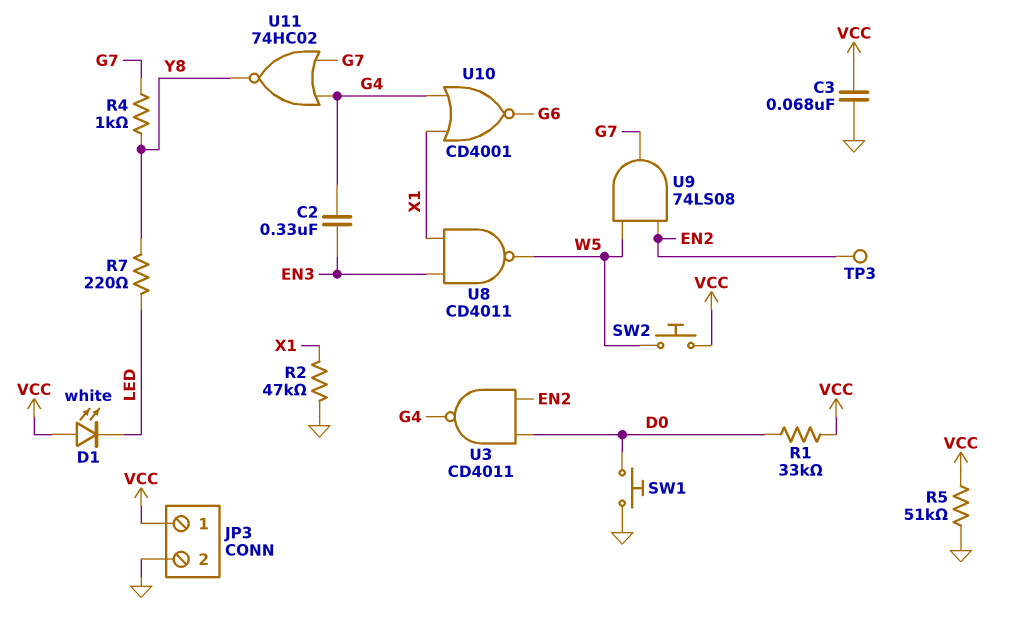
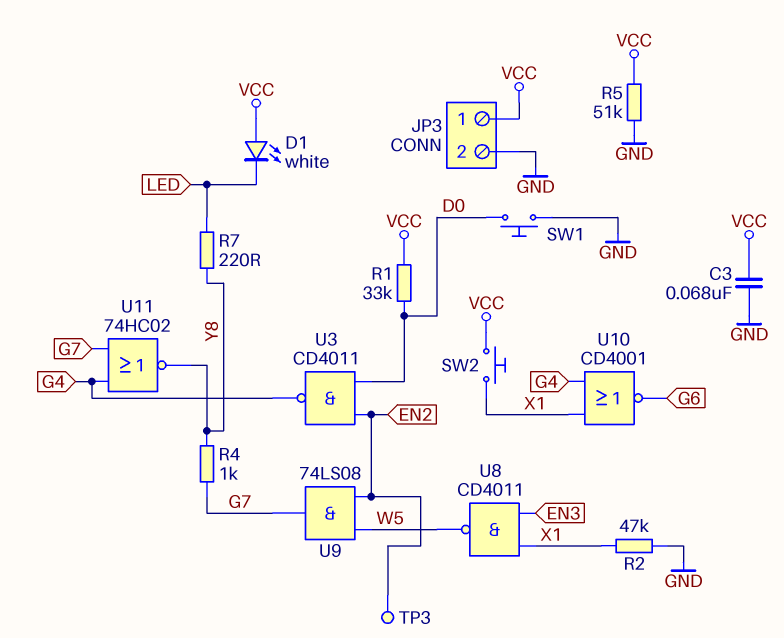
C2: 330nF (EN3, G4) -> none
SW2: button (VCC, W5) -> button (VCC, X1)

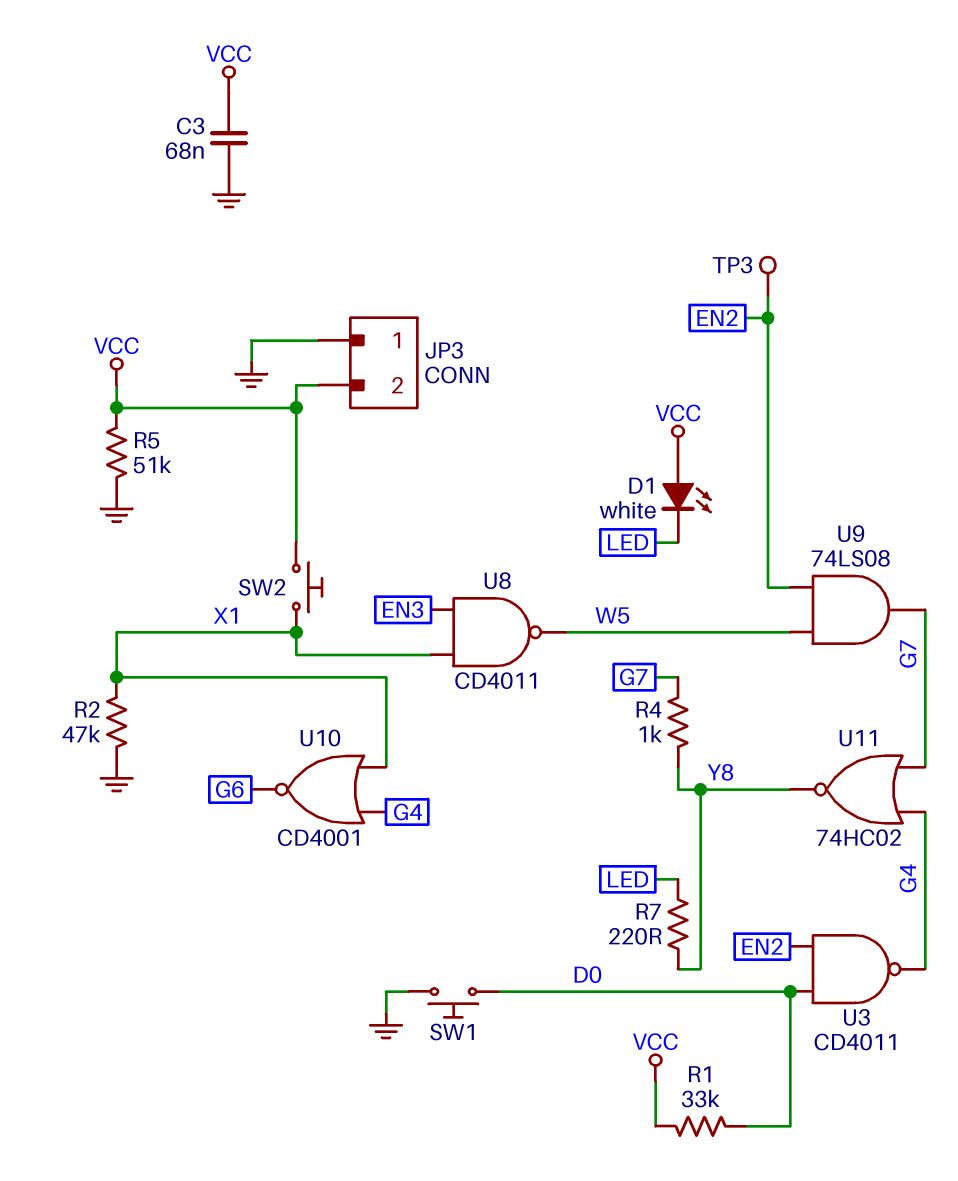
JP3 pin 1: VCC -> GND
JP3 pin 2: GND -> VCC

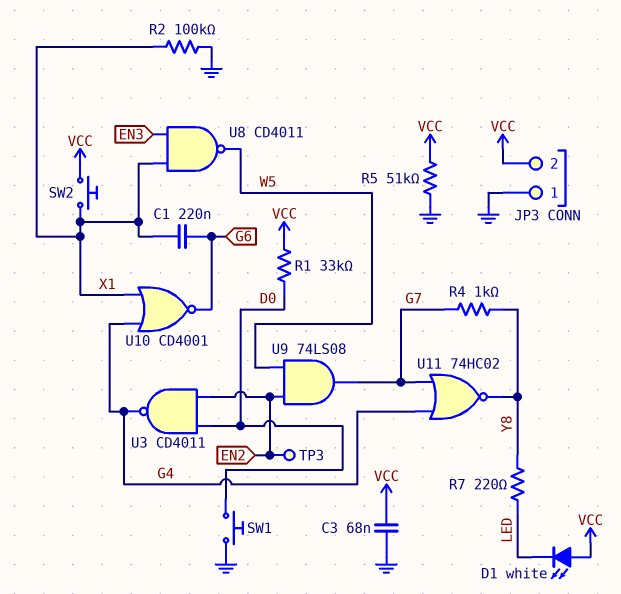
C1: none -> 220nF (G6, X1)
R2: 47k (GND, X1) -> 100k (GND, X1)

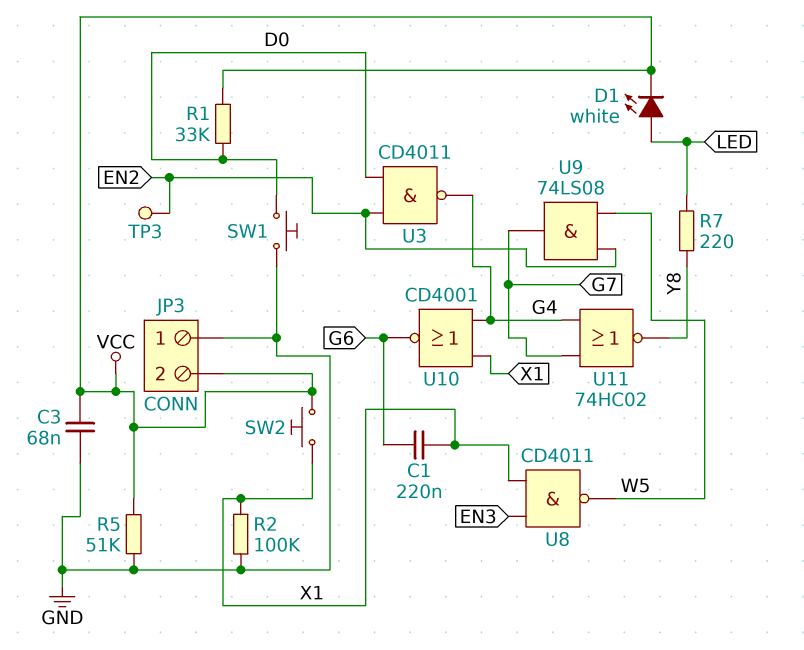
D1: LED white (A VCC, K LED) -> LED white (A LED, K VCC)
R4: 1k (G7, Y8) -> none

